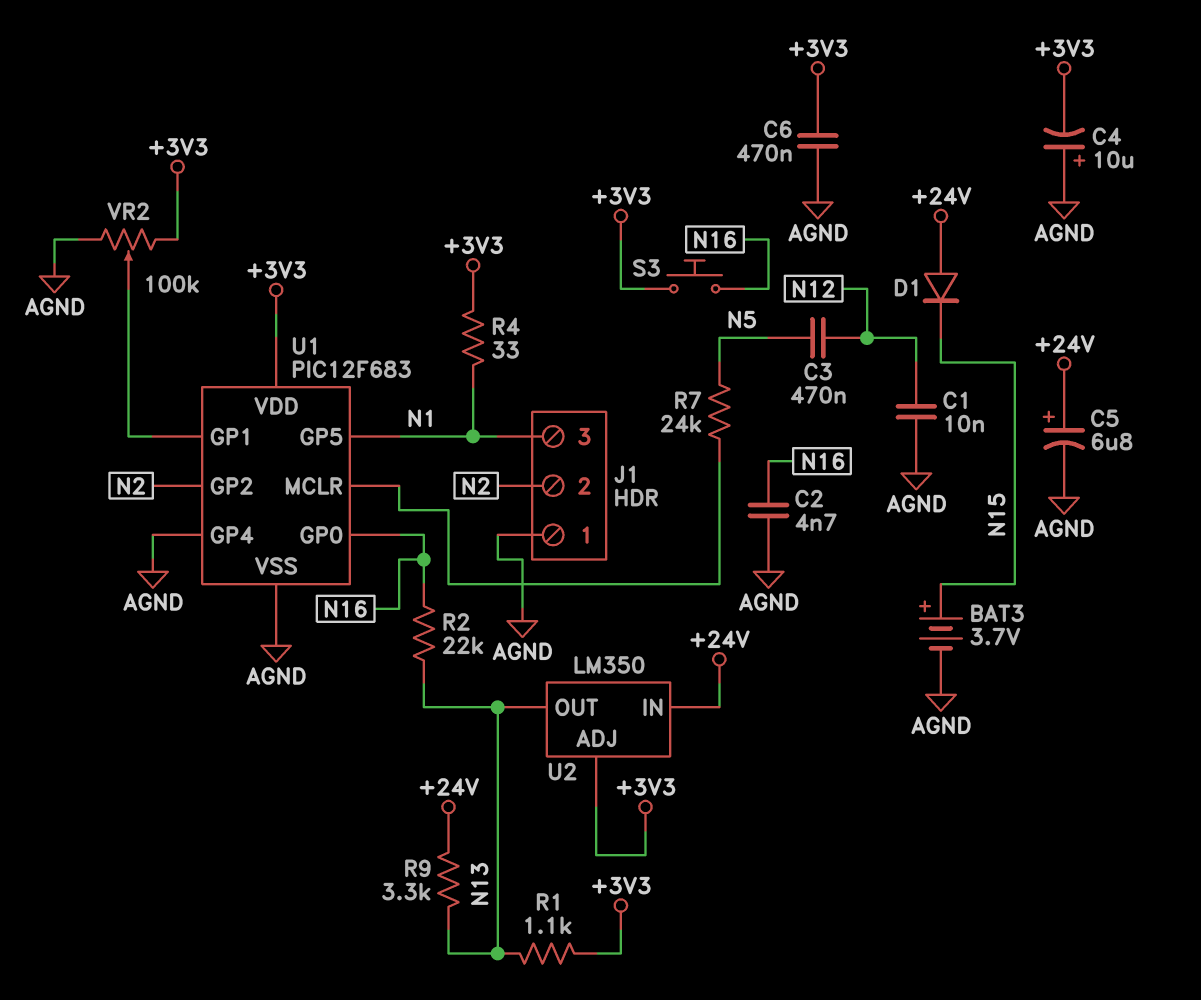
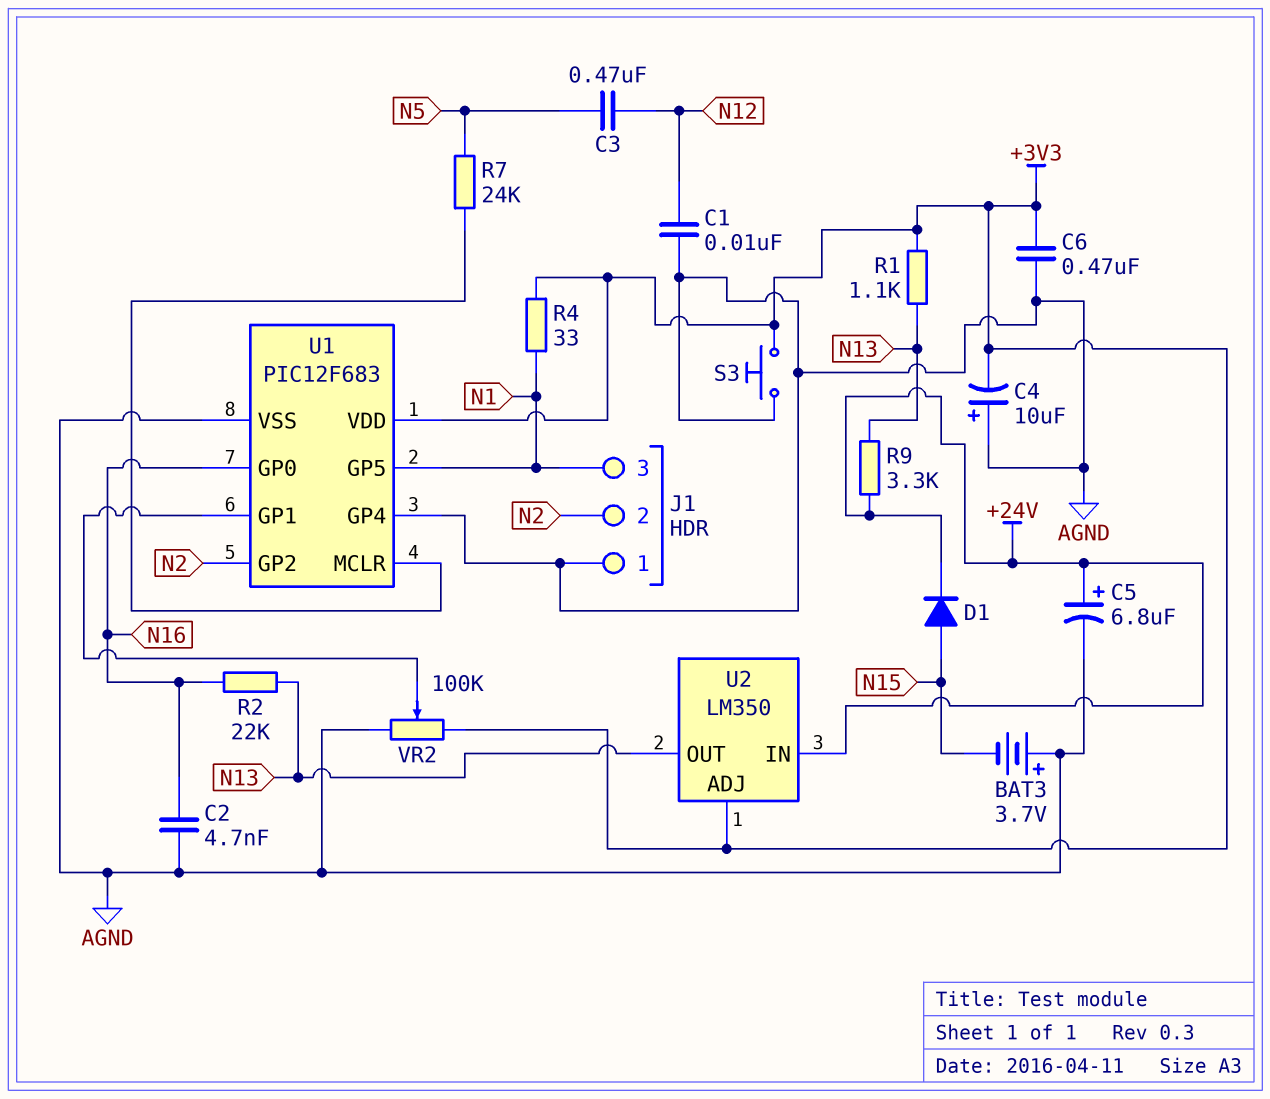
BAT3: 3.7V (plus N15, minus AGND) -> 3.7V (plus AGND, minus N15)
D1: diode (A +24V, K N15) -> diode (A N15, K +24V)
S3: button (+3V3, N16) -> button (+3V3, AGND)

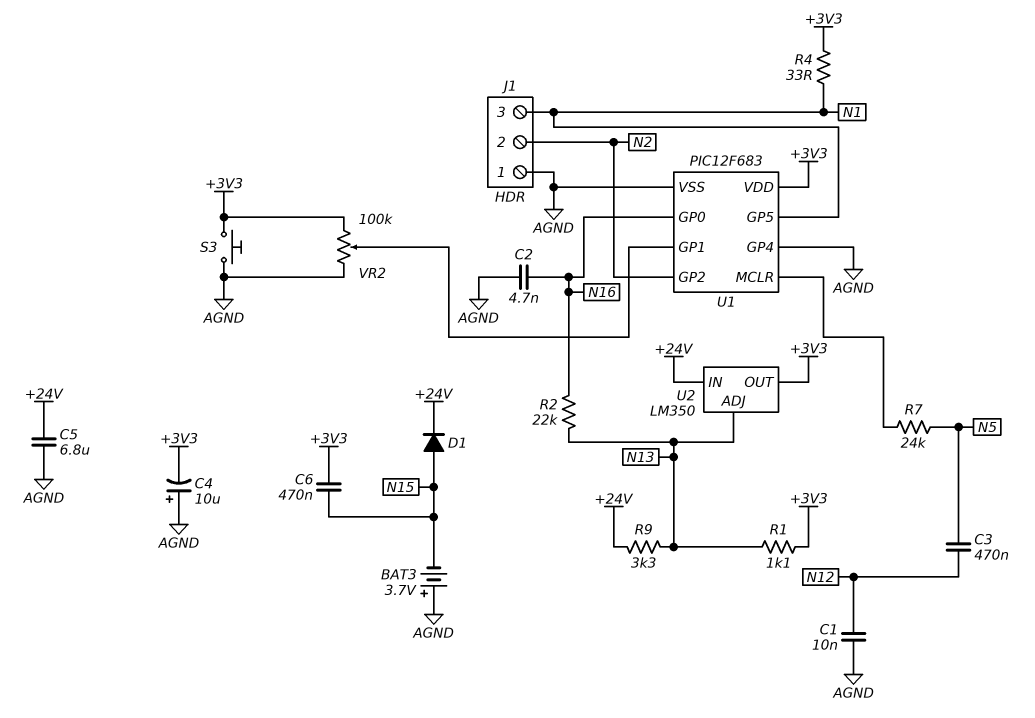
C5: 6.8uF (plus +24V, minus AGND) -> 6.8uF (+24V, AGND)
C6: 470nF (+3V3, AGND) -> 470nF (+3V3, N15)
U2 pin ADJ: +3V3 -> N13
U2 pin OUT: N13 -> +3V3

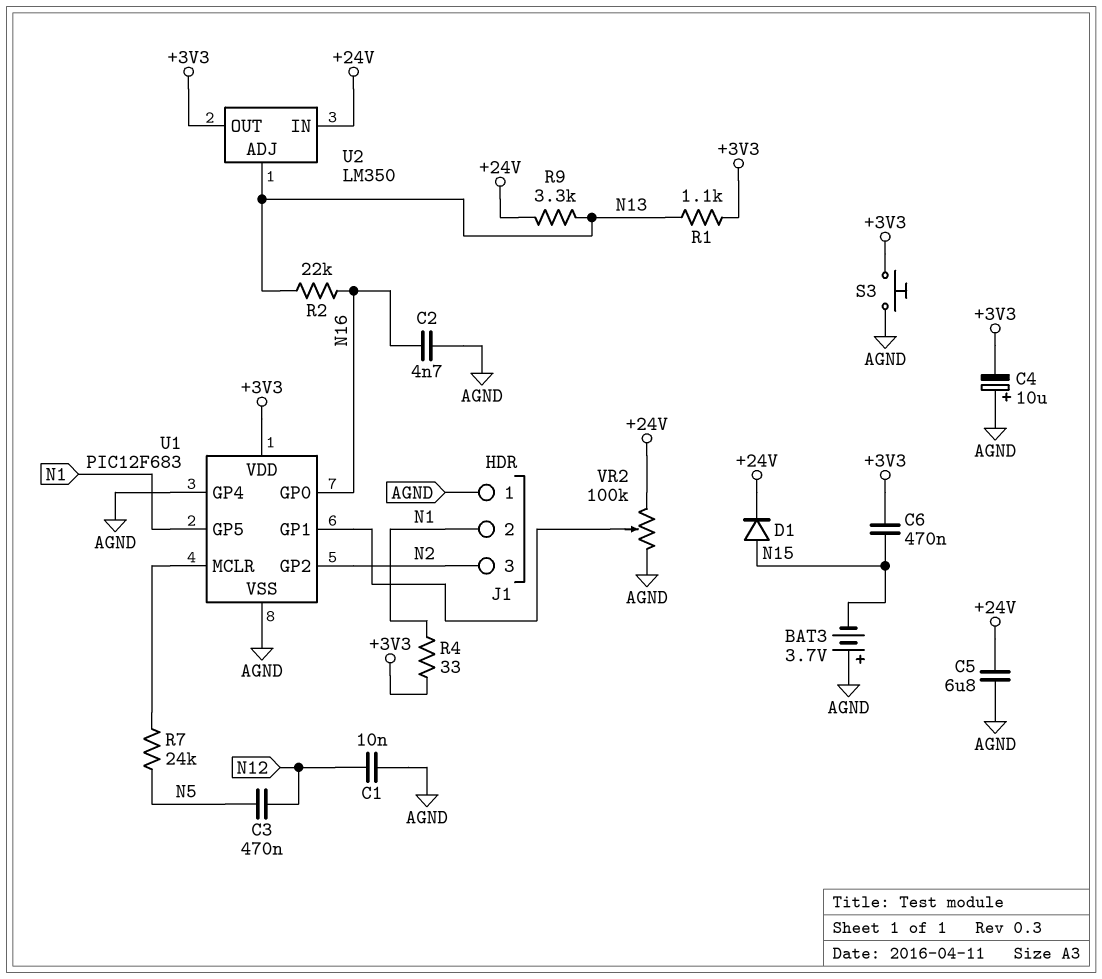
J1 pin 2: N2 -> N1
J1 pin 3: N1 -> N2
VR2: 100k (+3V3, AGND, wiper U1/GP1) -> 100k (+24V, AGND, wiper U1/GP1)

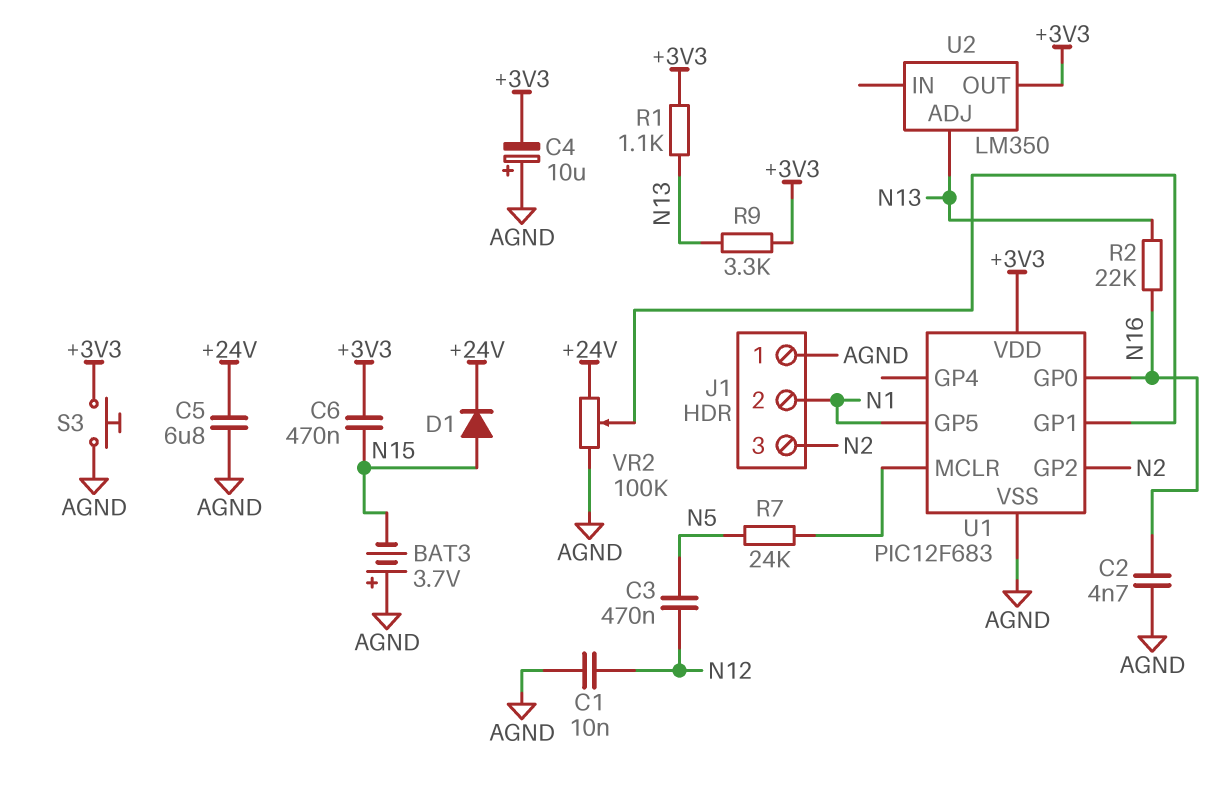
R4: 33 (+3V3, N1) -> none
R9: 3.3k (+24V, N13) -> 3.3k (+3V3, N13)
U1 pin GP4: AGND -> none
U2 pin IN: +24V -> none

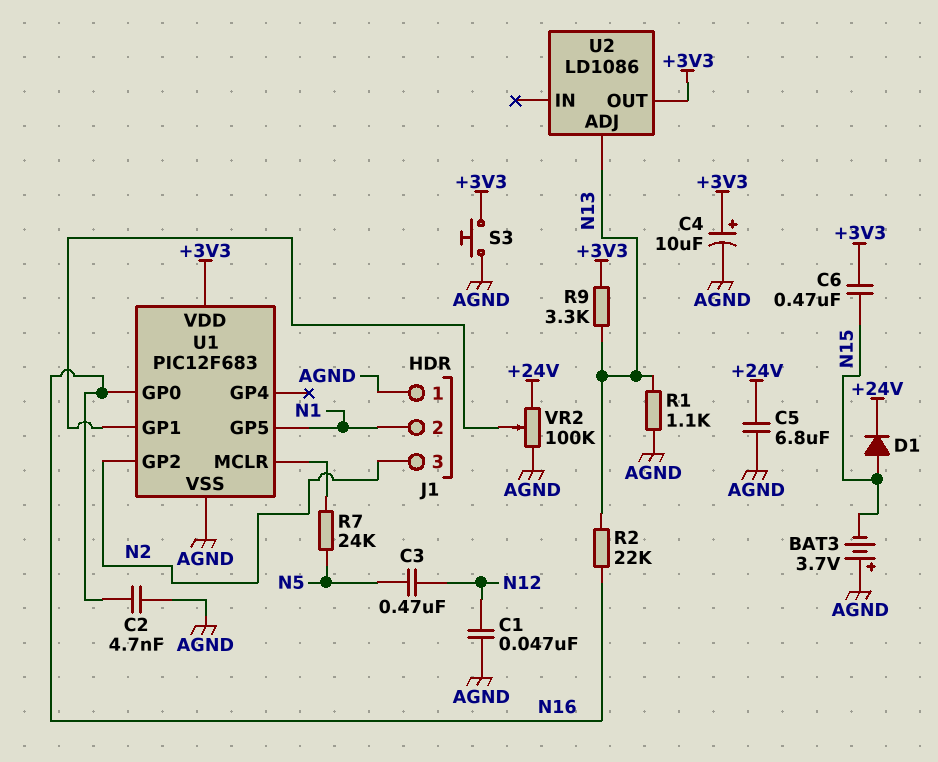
C1: 10nF (AGND, N12) -> 47nF (AGND, N12)
C4: 10uF (plus AGND, minus +3V3) -> 10uF (plus +3V3, minus AGND)
R1: 1.1k (+3V3, N13) -> 1.1k (AGND, N13)
U2: LM350 -> LD1086

